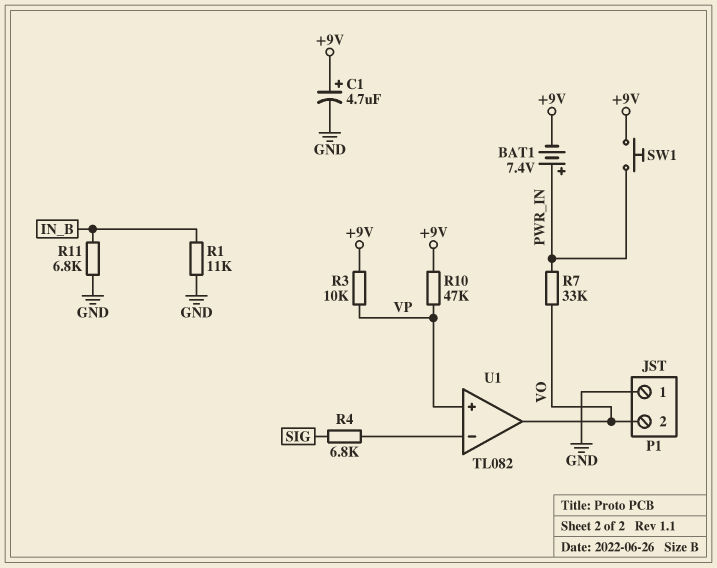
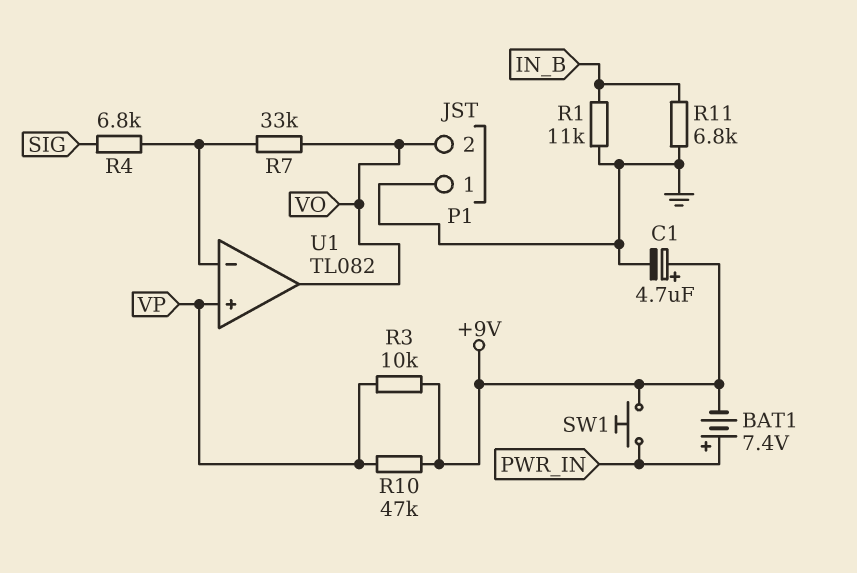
R7: 33k (PWR_IN, VO) -> 33k (U1/in-, VO)

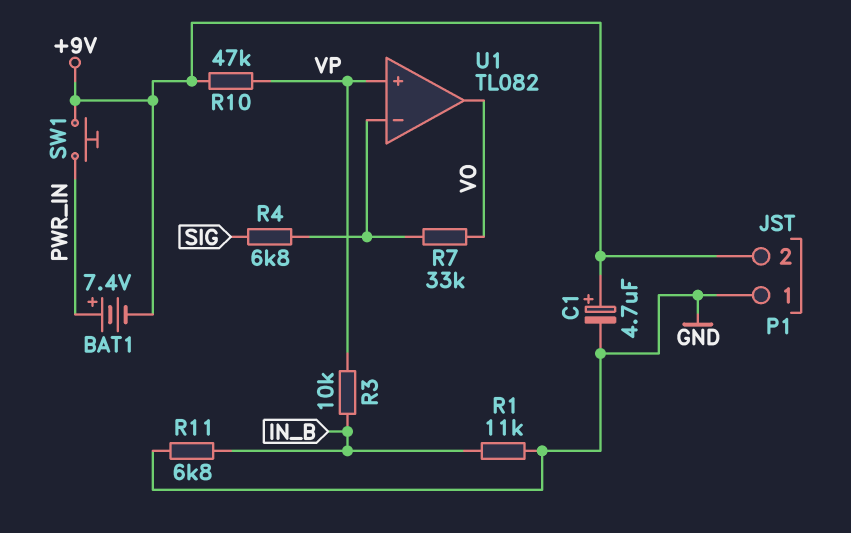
P1 pin 2: VO -> +9V
R3: 10k (+9V, VP) -> 10k (IN_B, VP)

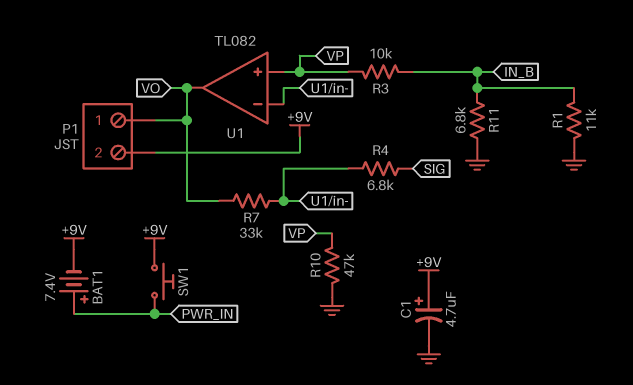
P1 pin 1: GND -> VO
R10: 47k (+9V, VP) -> 47k (GND, VP)

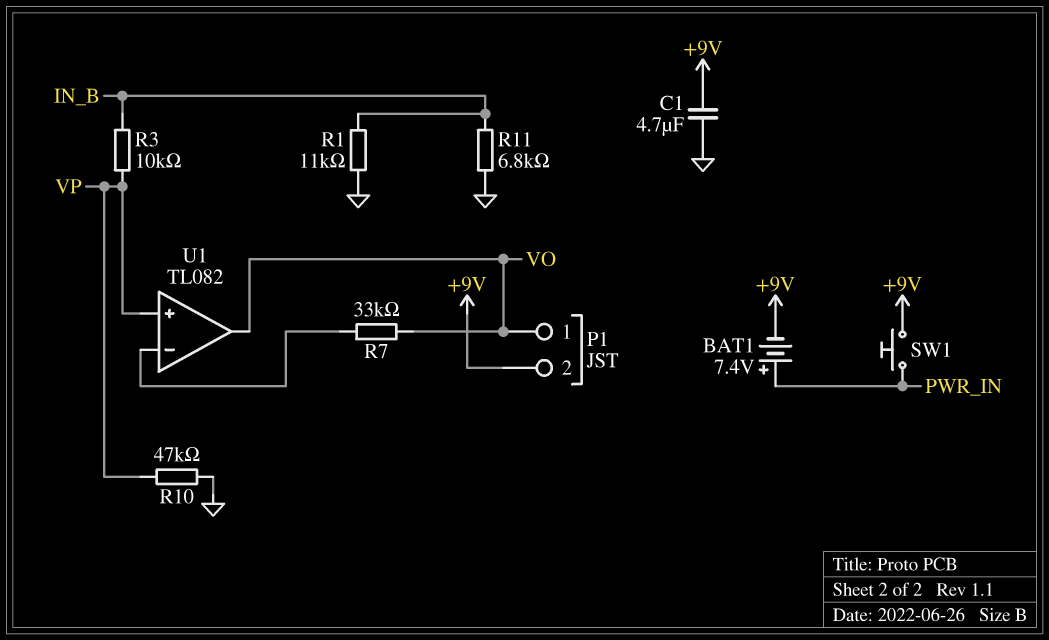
C1: 4.7uF (plus +9V, minus GND) -> 4.7uF (+9V, GND)
R4: 6.8k (SIG, U1/in-) -> none

